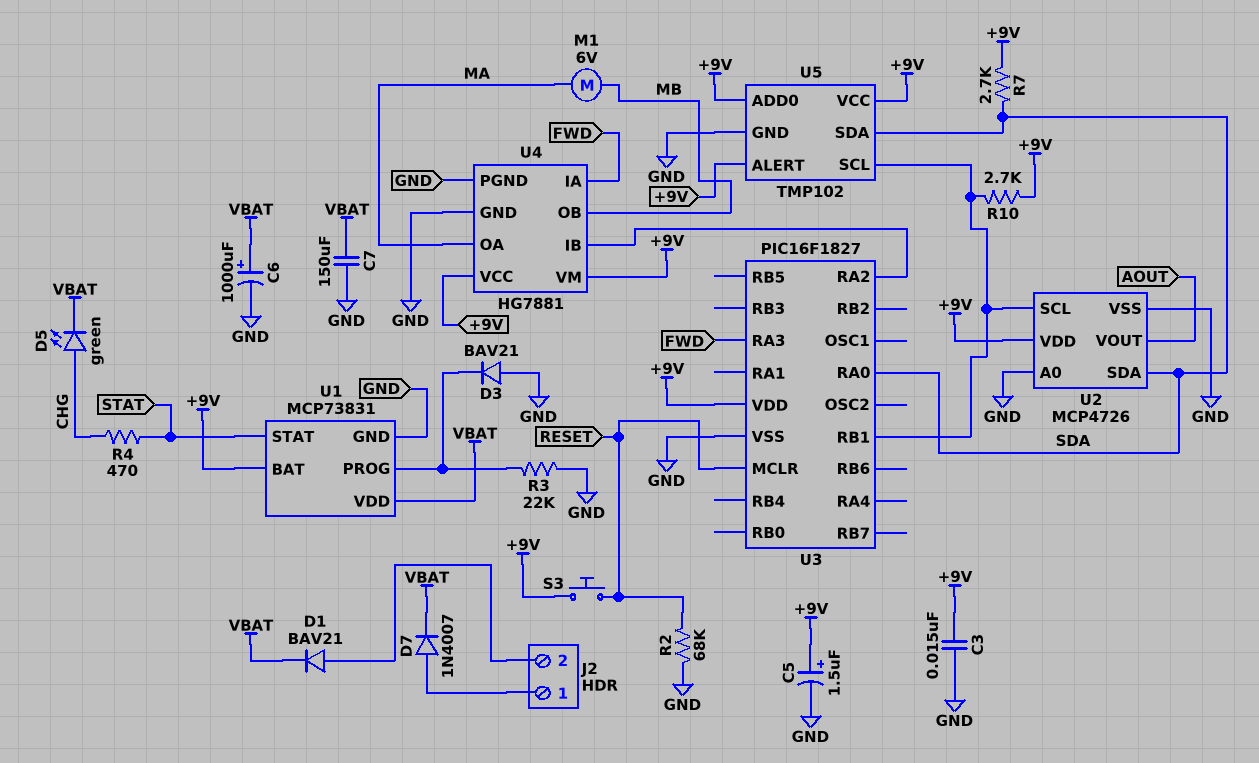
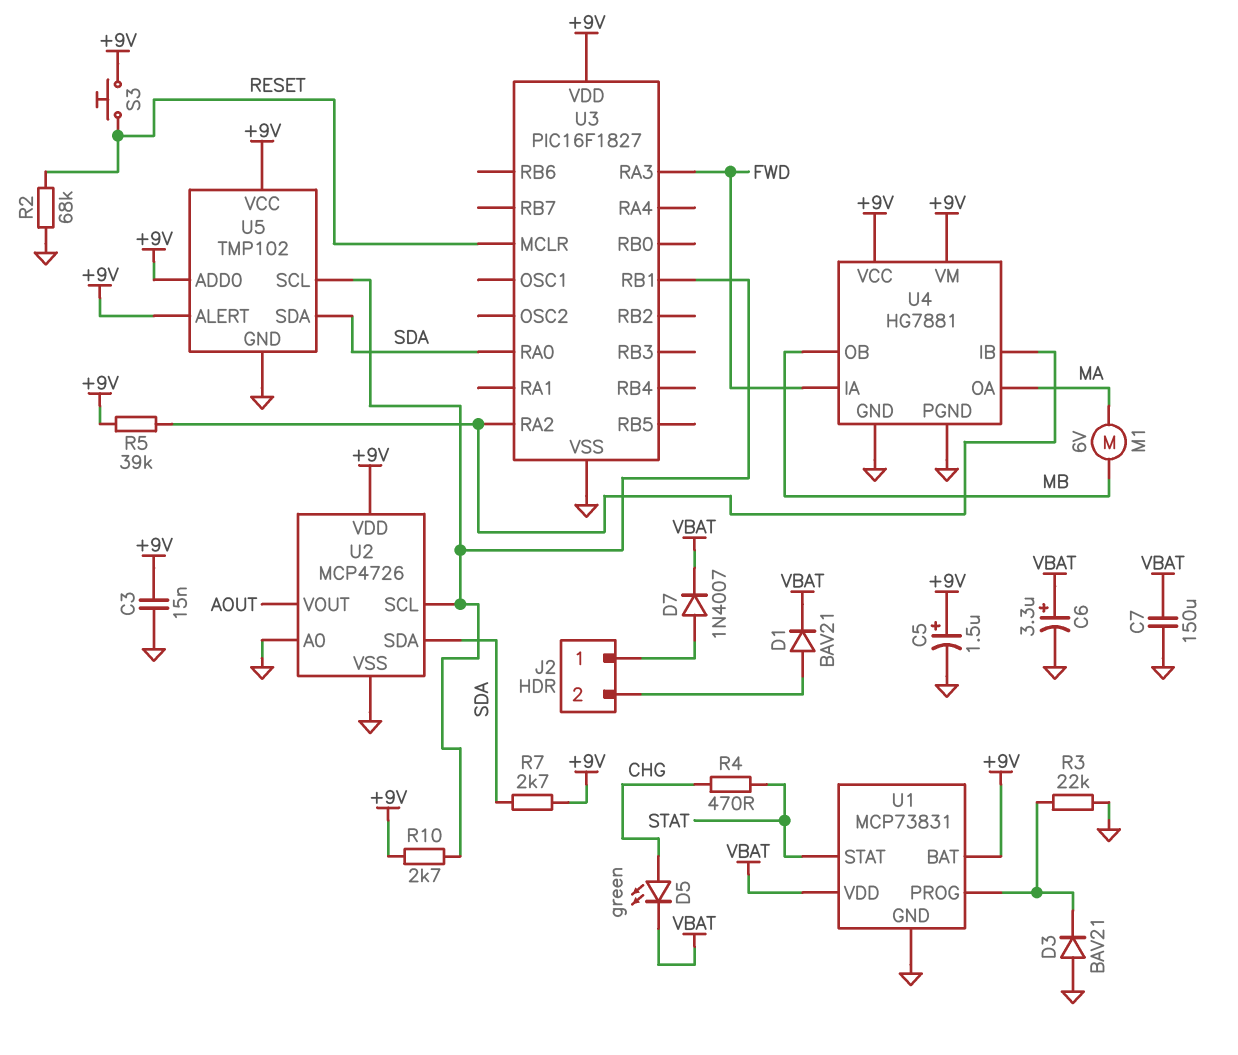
C6: 1000uF (plus VBAT, minus GND) -> 3.3uF (plus VBAT, minus GND)
R5: none -> 39k (+9V, U3/RA2)

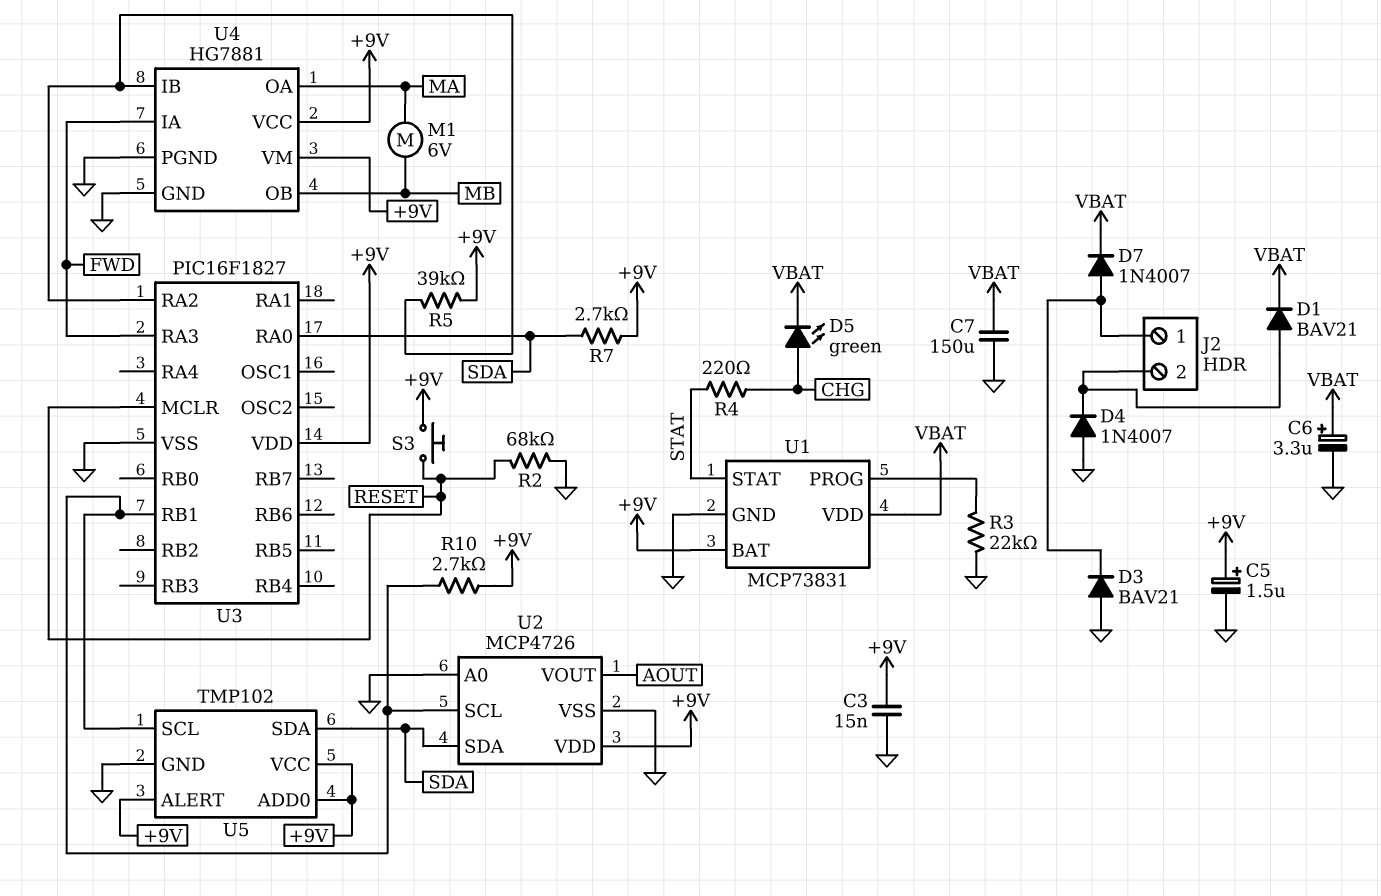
D3: diode BAV21 (A GND, K U1/PROG) -> diode BAV21 (A GND, K J2/1)
D4: none -> diode 1N4007 (A GND, K J2/2)
R4: 470 (CHG, STAT) -> 220 (CHG, STAT)

